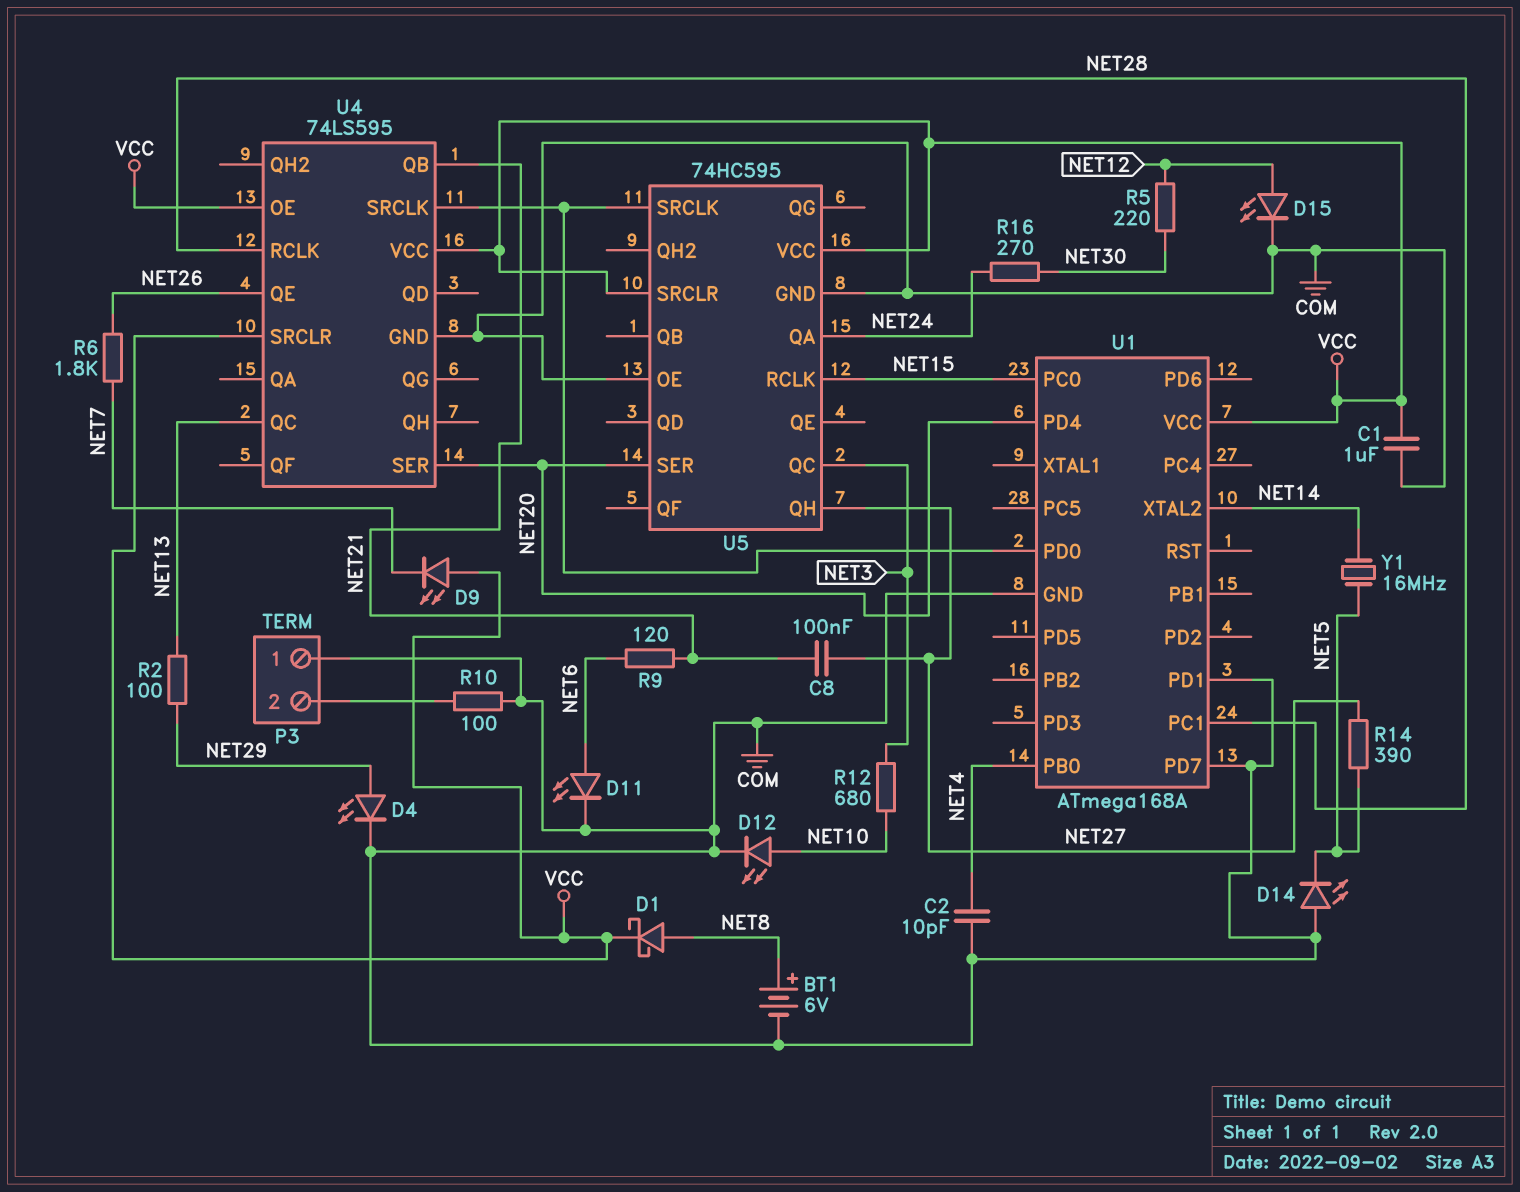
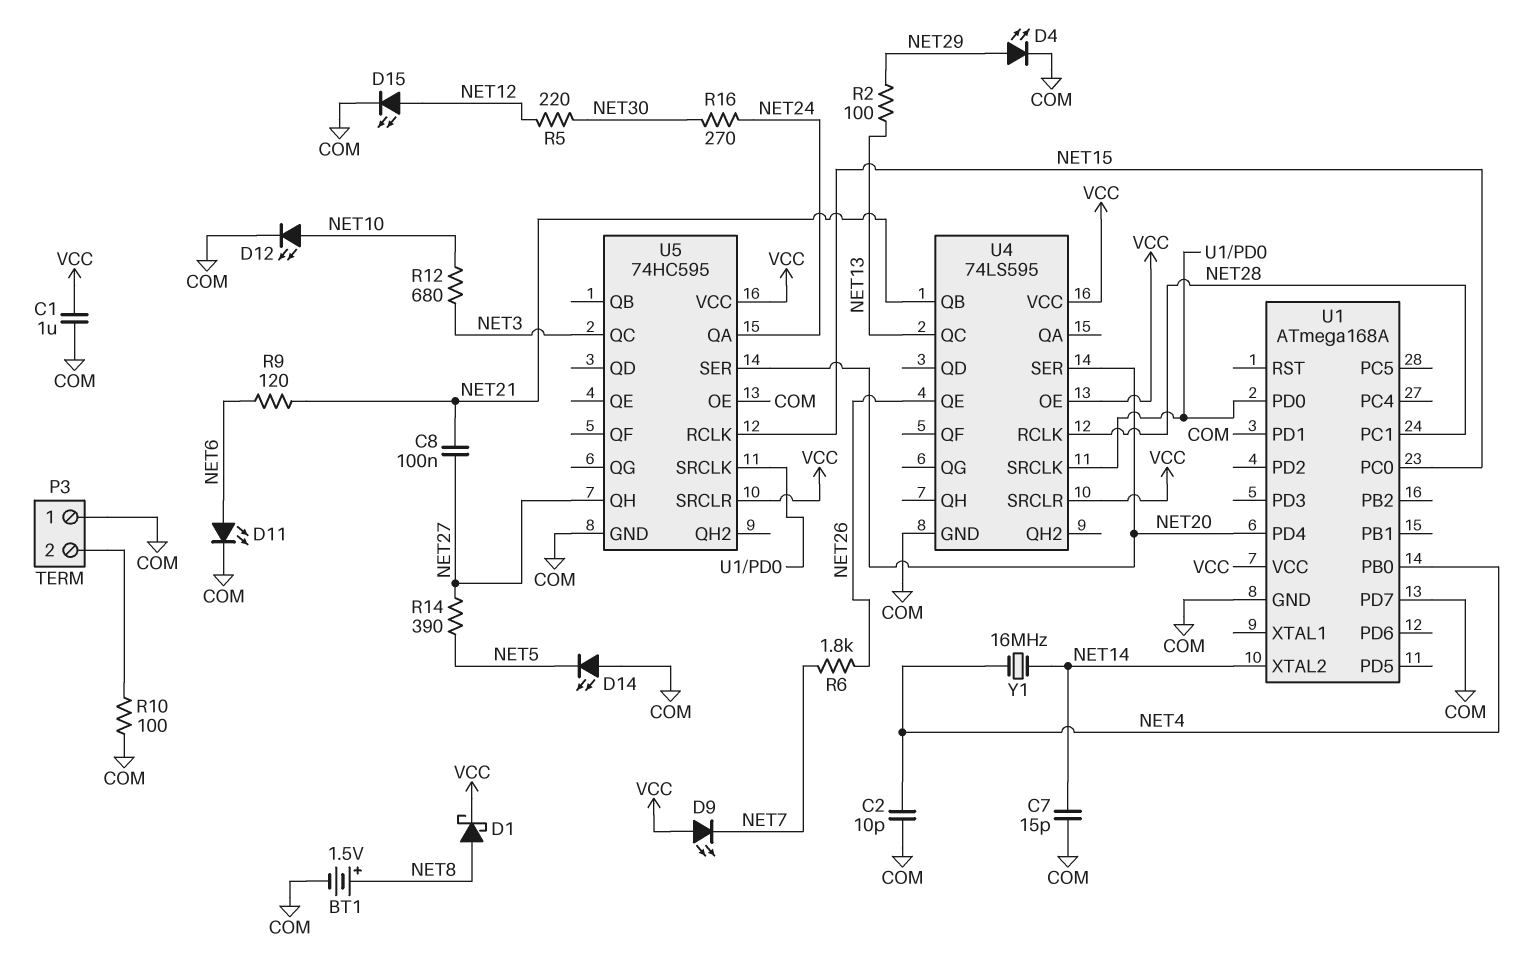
BT1: 6V (plus NET8, minus COM) -> 1.5V (plus NET8, minus COM)
C7: none -> 15pF (COM, NET14)
Y1: 16MHz (NET5, NET14) -> 16MHz (NET4, NET14)

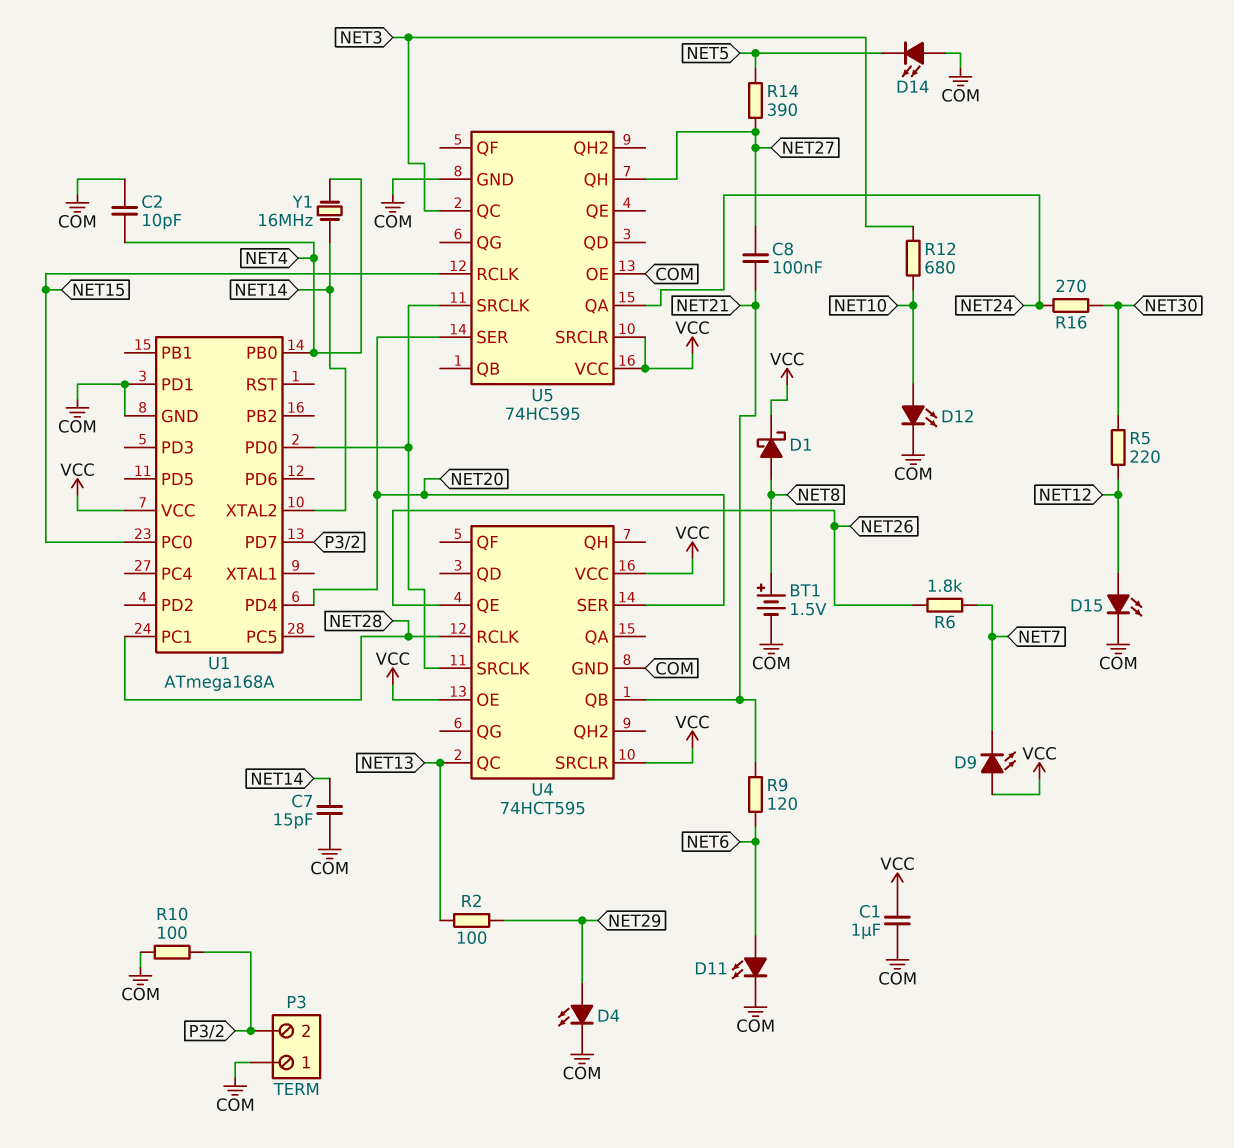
U1 pin PD7: COM -> P3/2
U4: 74LS595 -> 74HCT595

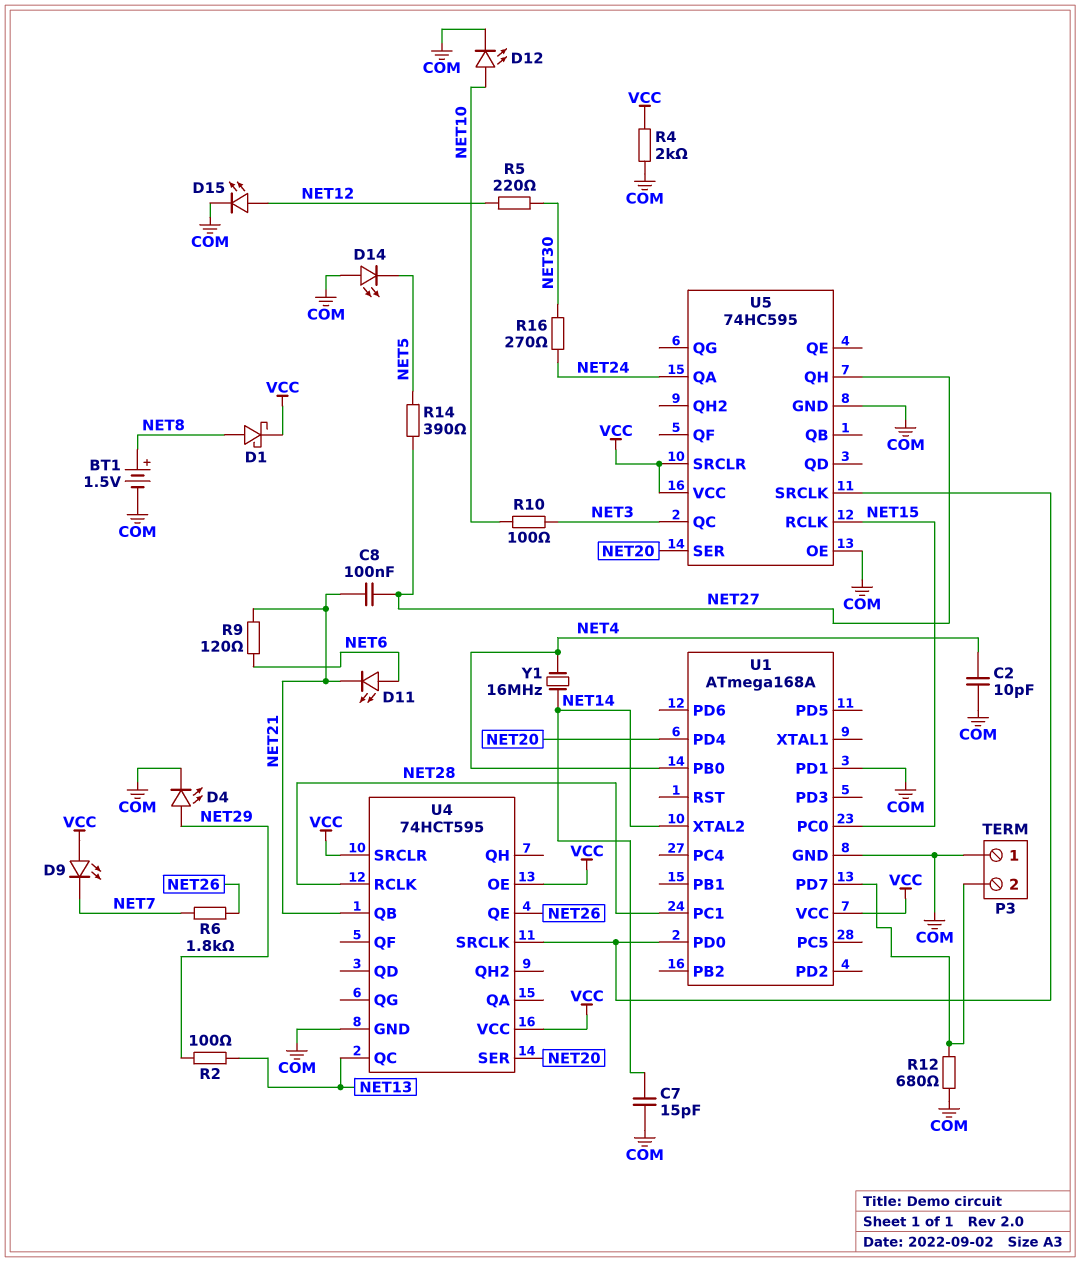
C1: 1uF (COM, VCC) -> none
D11: LED (A NET6, K COM) -> LED (A NET6, K NET21)
R4: none -> 2k (COM, VCC)
R10: 100 (COM, P3/2) -> 100 (NET3, NET10)
R12: 680 (NET3, NET10) -> 680 (COM, P3/2)

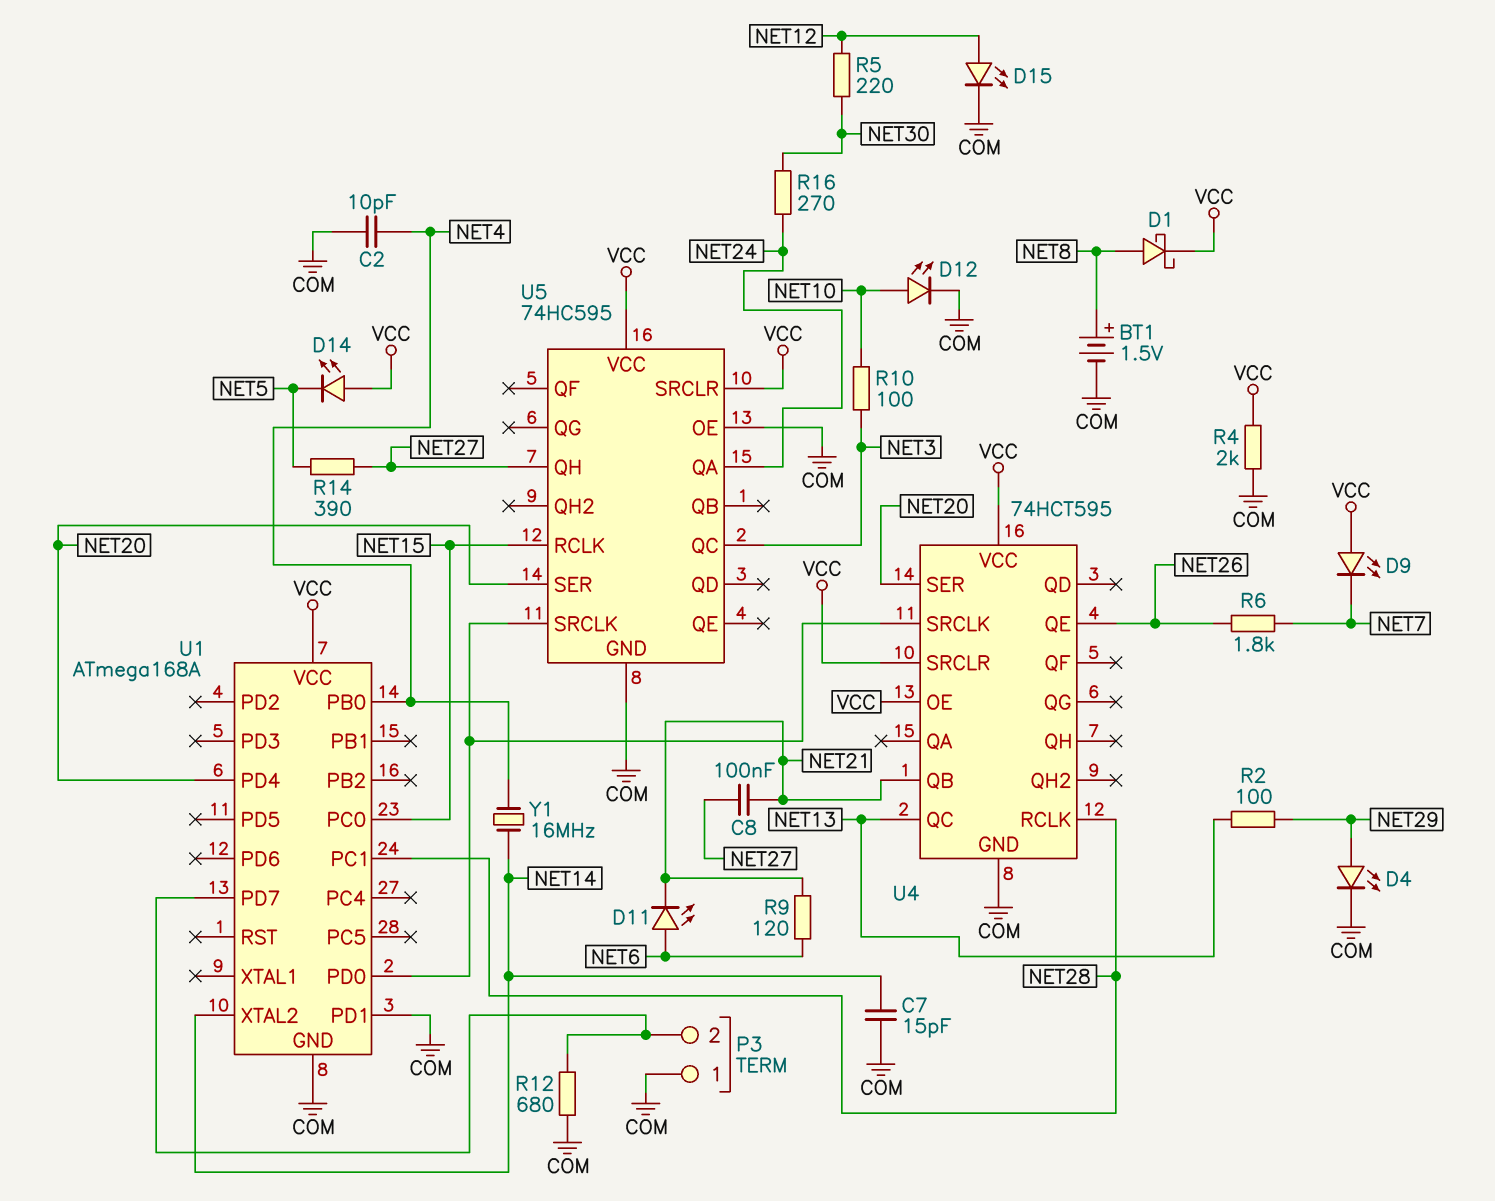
D14: LED (A COM, K NET5) -> LED (A VCC, K NET5)

